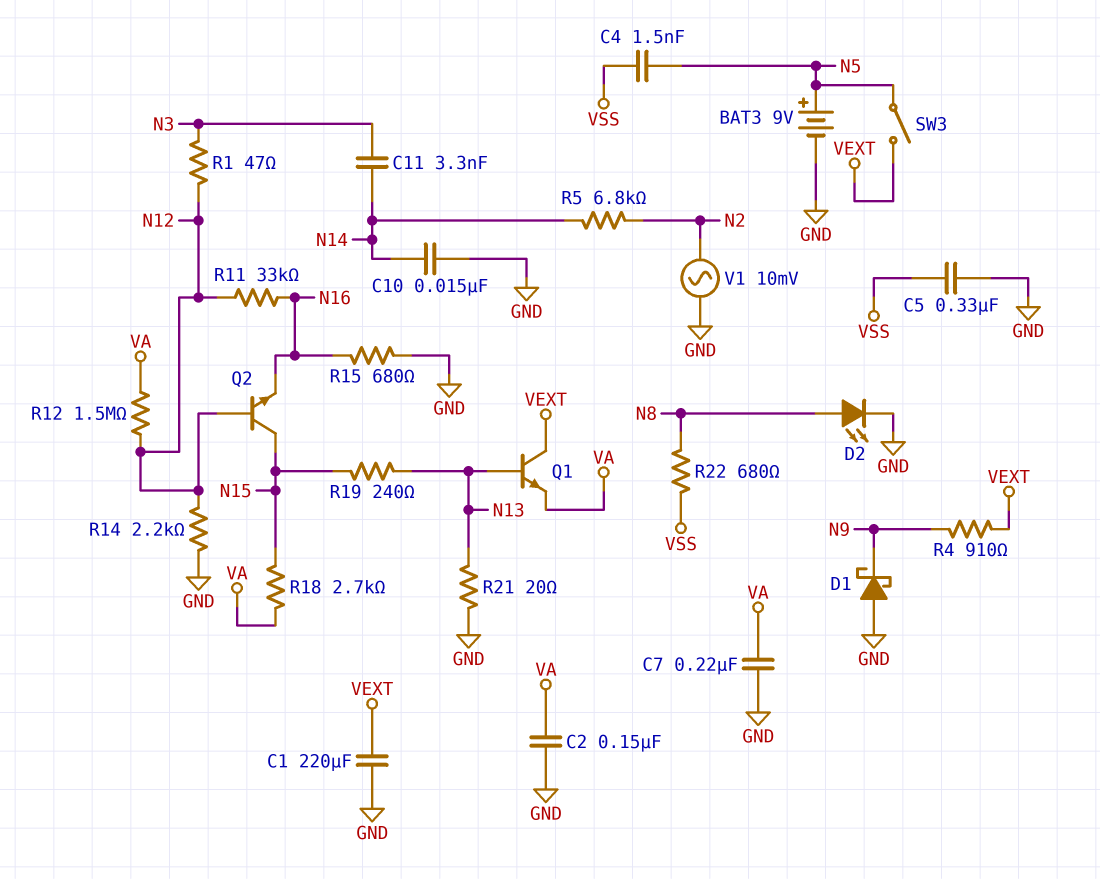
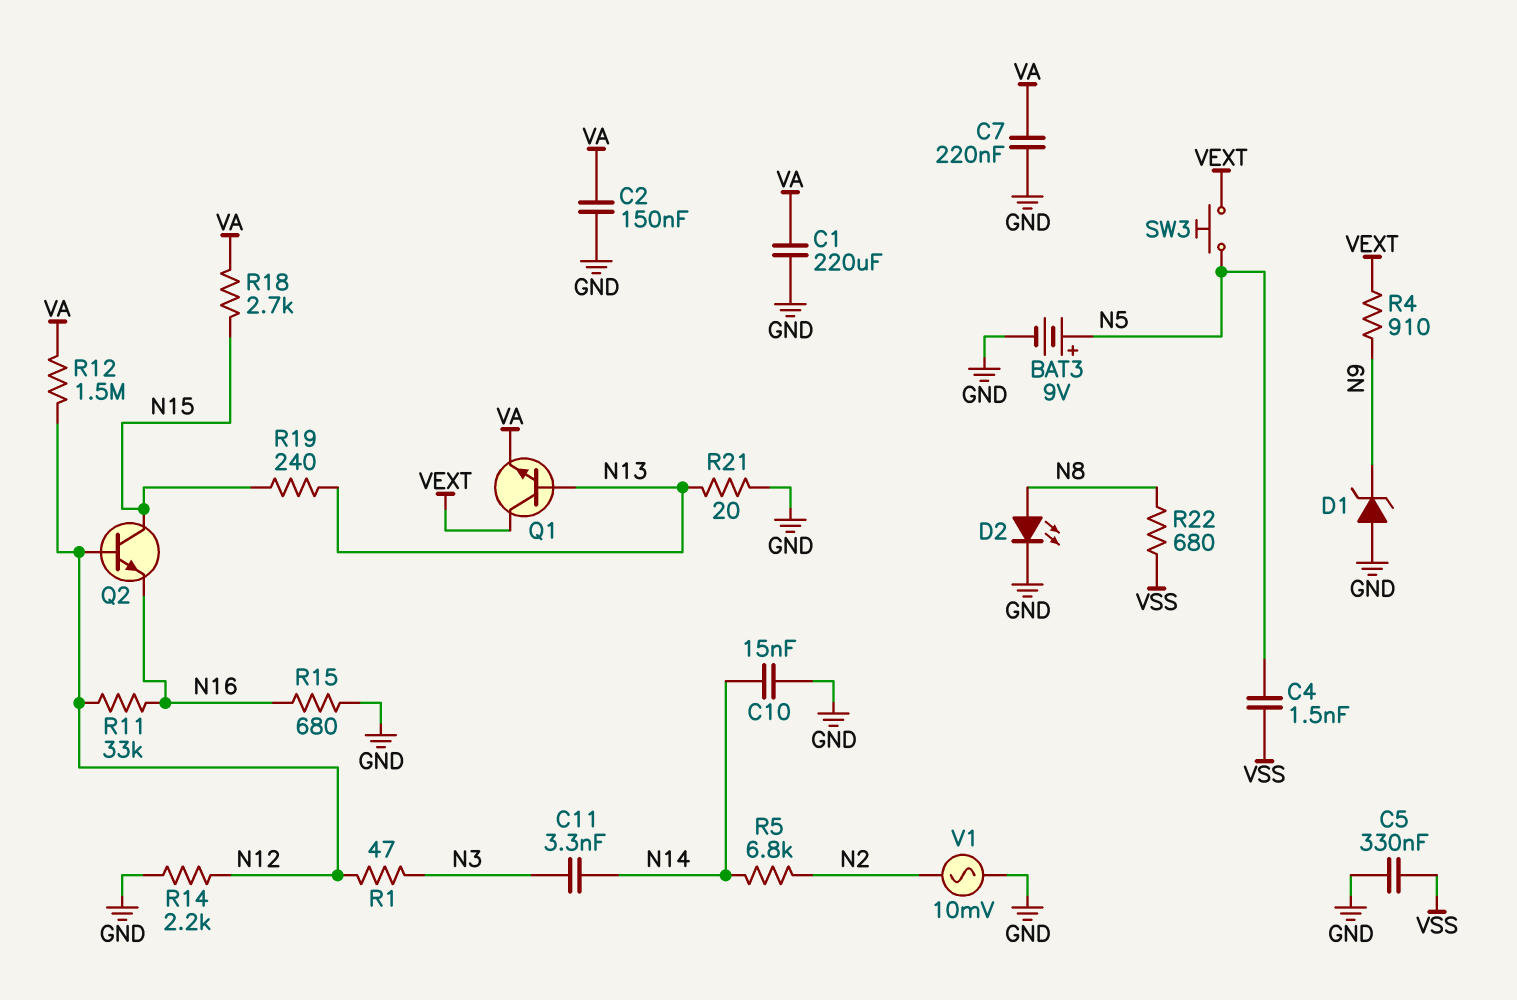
C1: 220uF (GND, VEXT) -> 220uF (GND, VA)
D1: schottky (A GND, K N9) -> zener (A GND, K N9)
SW3: switch (N5, VEXT) -> button (N5, VEXT)

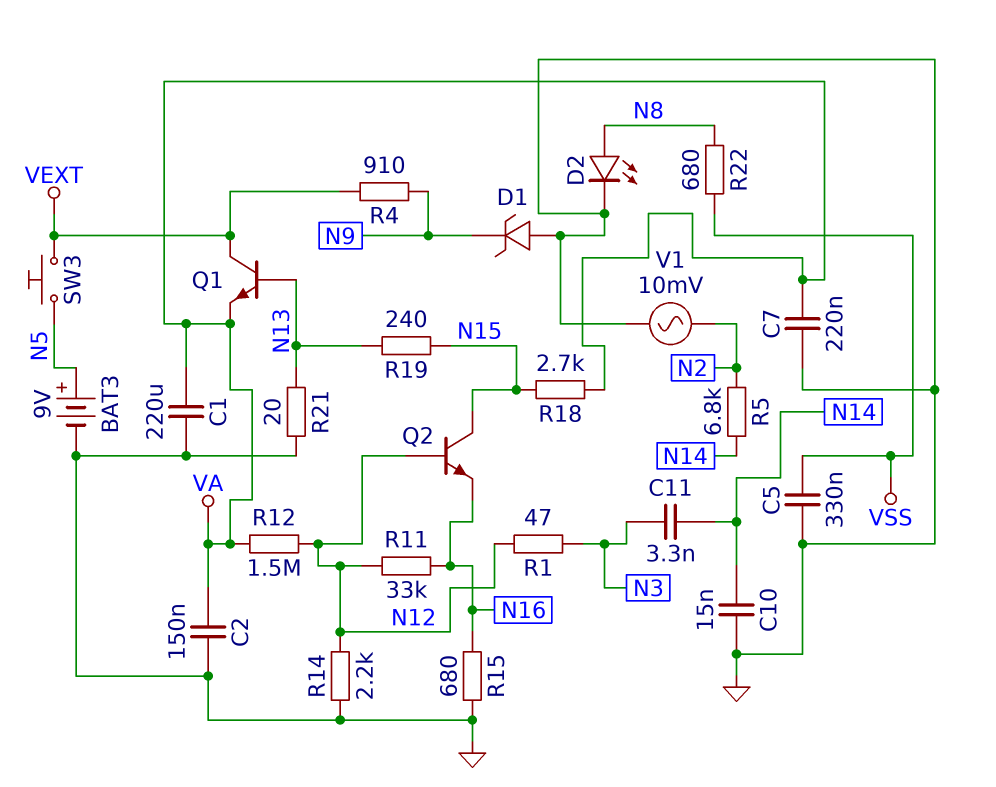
C4: 1.5nF (N5, VSS) -> none

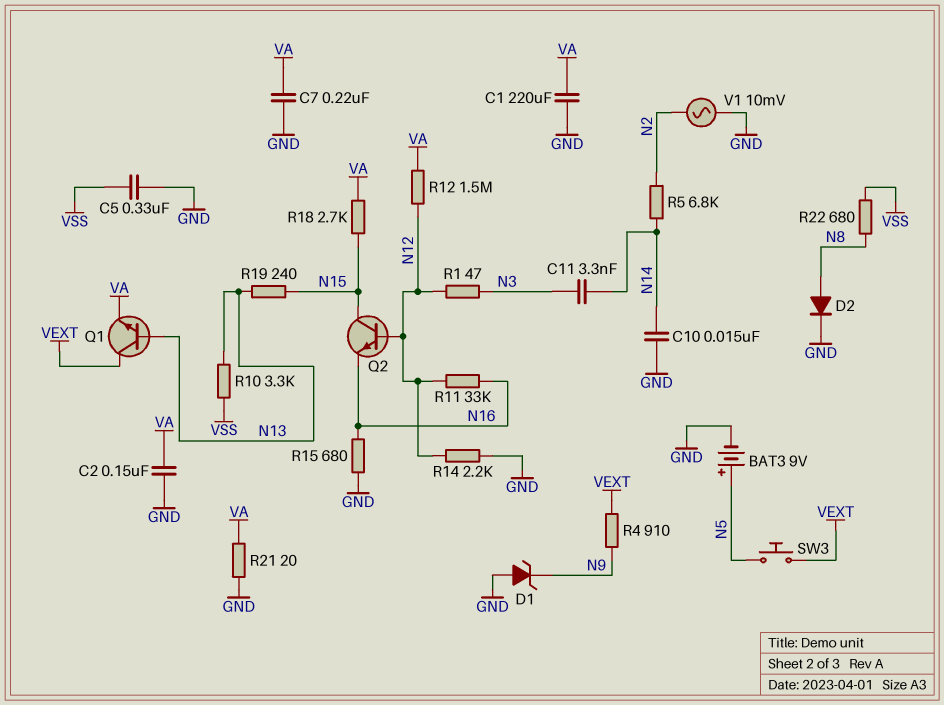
D2: LED (A N8, K GND) -> diode (A N8, K GND)
R10: none -> 3.3k (N13, VSS)
R21: 20 (GND, N13) -> 20 (GND, VA)

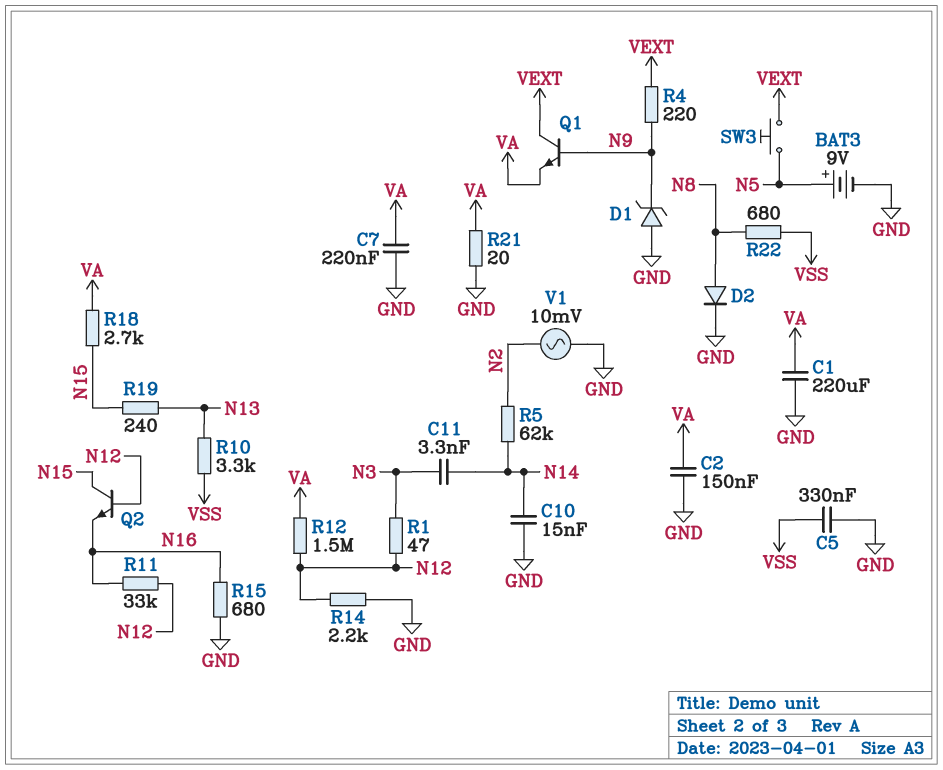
Q1: NPN (B N13, C VEXT, E VA) -> NPN (B N9, C VEXT, E VA)
R4: 910 (N9, VEXT) -> 220 (N9, VEXT)
R5: 6.8k (N2, N14) -> 62k (N2, N14)

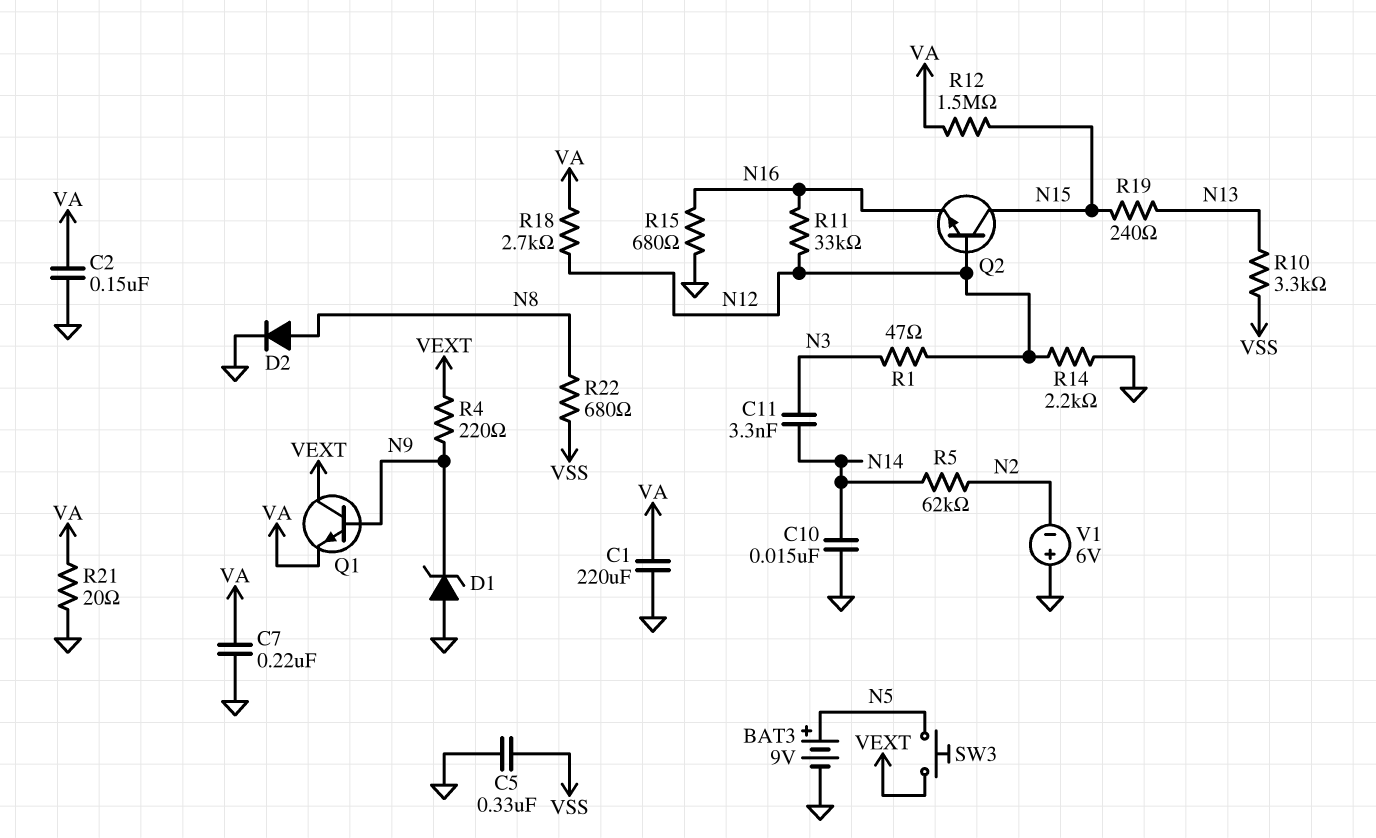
R12: 1.5M (N12, VA) -> 1.5M (N15, VA)
R18: 2.7k (N15, VA) -> 2.7k (N12, VA)
V1: AC 10mV (GND, N2) -> 6V (plus GND, minus N2)

